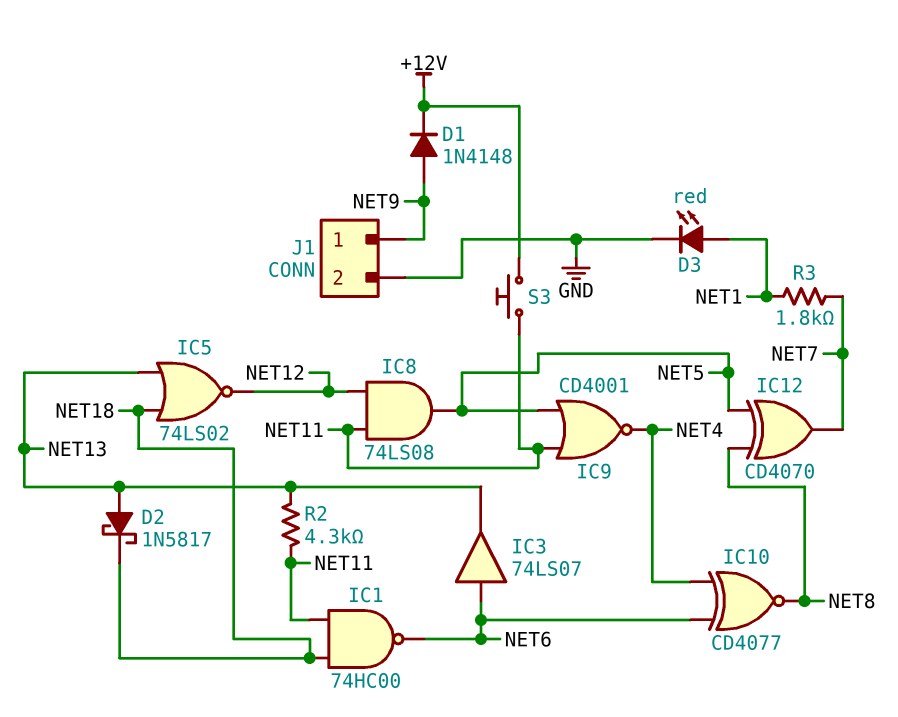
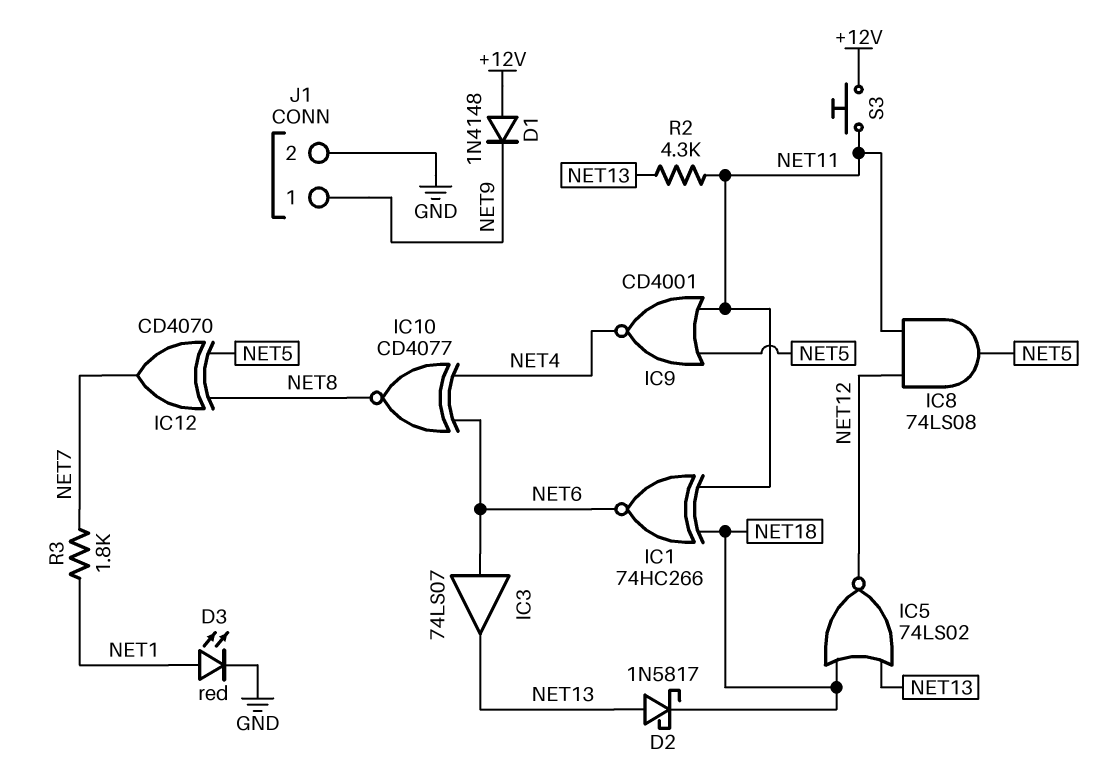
D1: diode 1N4148 (A NET9, K +12V) -> diode 1N4148 (A +12V, K NET9)
IC1: NAND 74HC00 (in NET11, in NET18, out NET6) -> XNOR 74HC266 (in NET11, in NET18, out NET6)

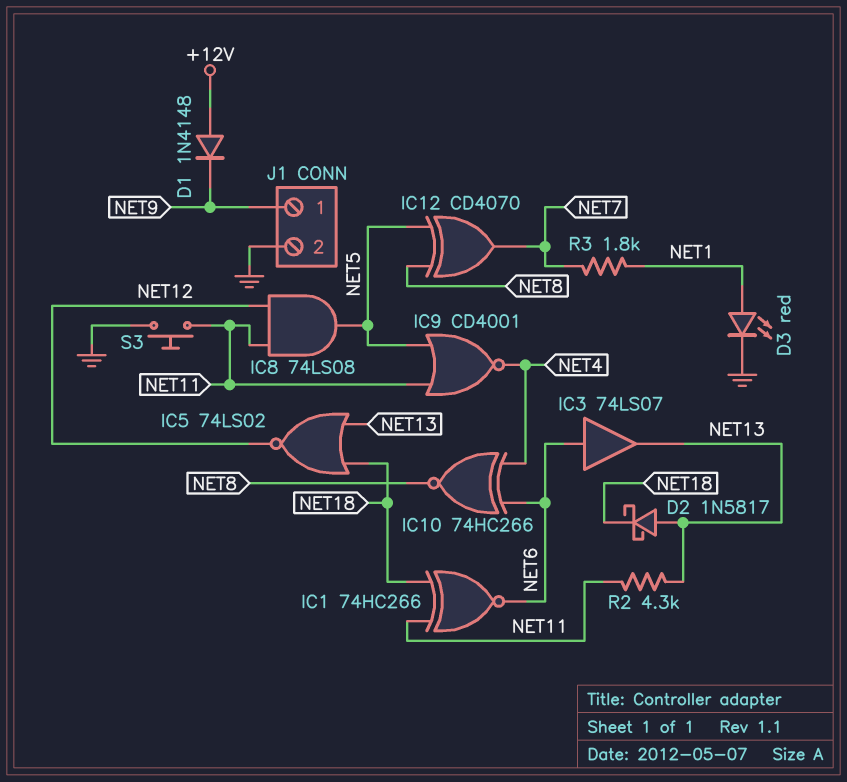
IC10: XNOR CD4077 (in NET4, in NET6, out NET8) -> XNOR 74HC266 (in NET4, in NET6, out NET8)
S3: button (+12V, NET11) -> button (GND, NET11)

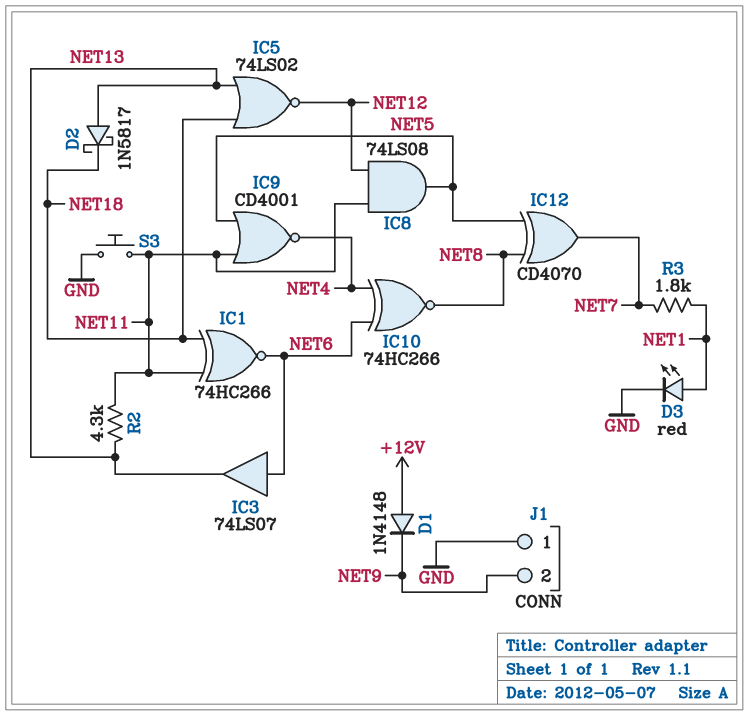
J1 pin 1: NET9 -> GND
J1 pin 2: GND -> NET9

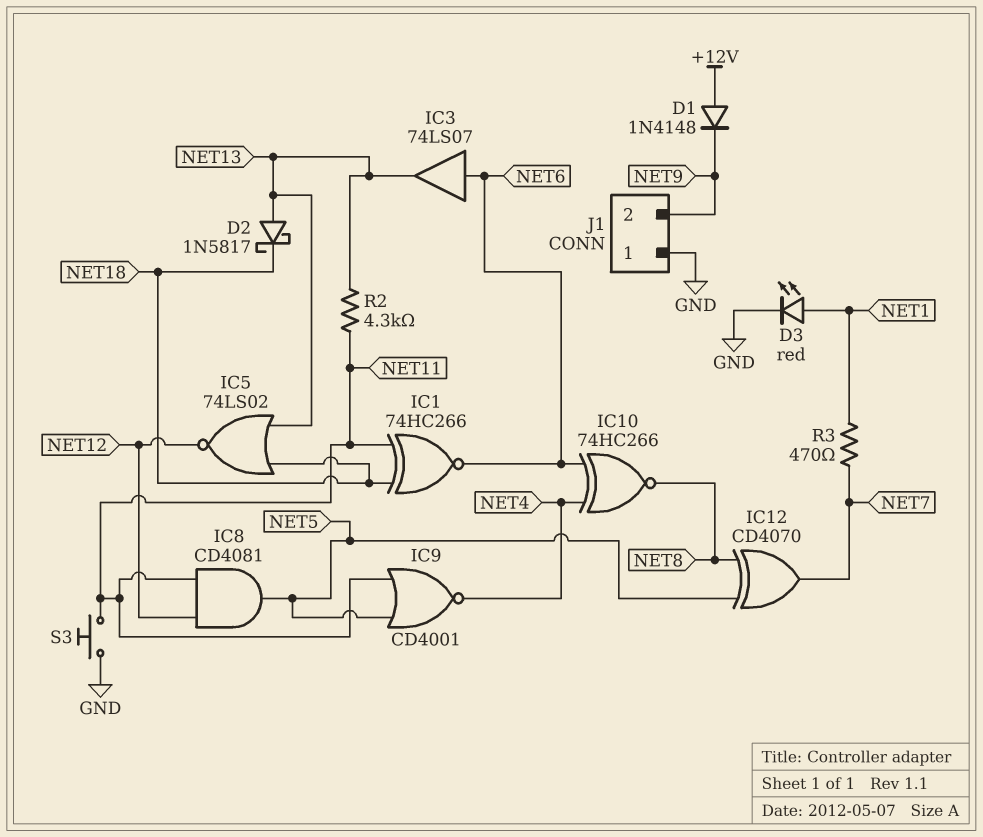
IC8: AND 74LS08 (in NET11, in NET12, out NET5) -> AND CD4081 (in NET11, in NET12, out NET5)
R3: 1.8k (NET1, NET7) -> 470 (NET1, NET7)

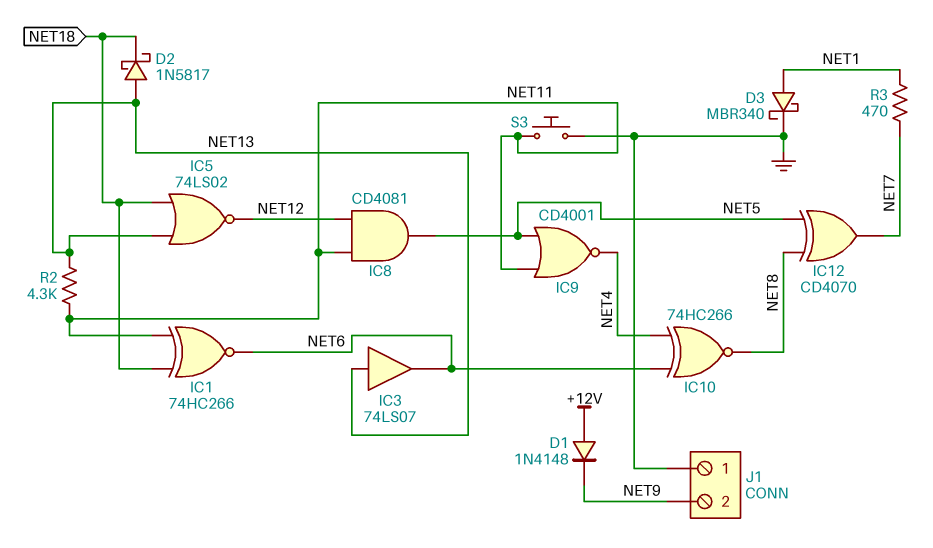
D3: LED red (A NET1, K GND) -> schottky MBR340 (A NET1, K GND)
IC3: buffer 74LS07 (in NET6, out NET13) -> buffer 74LS07 (in NET13, out NET6)

